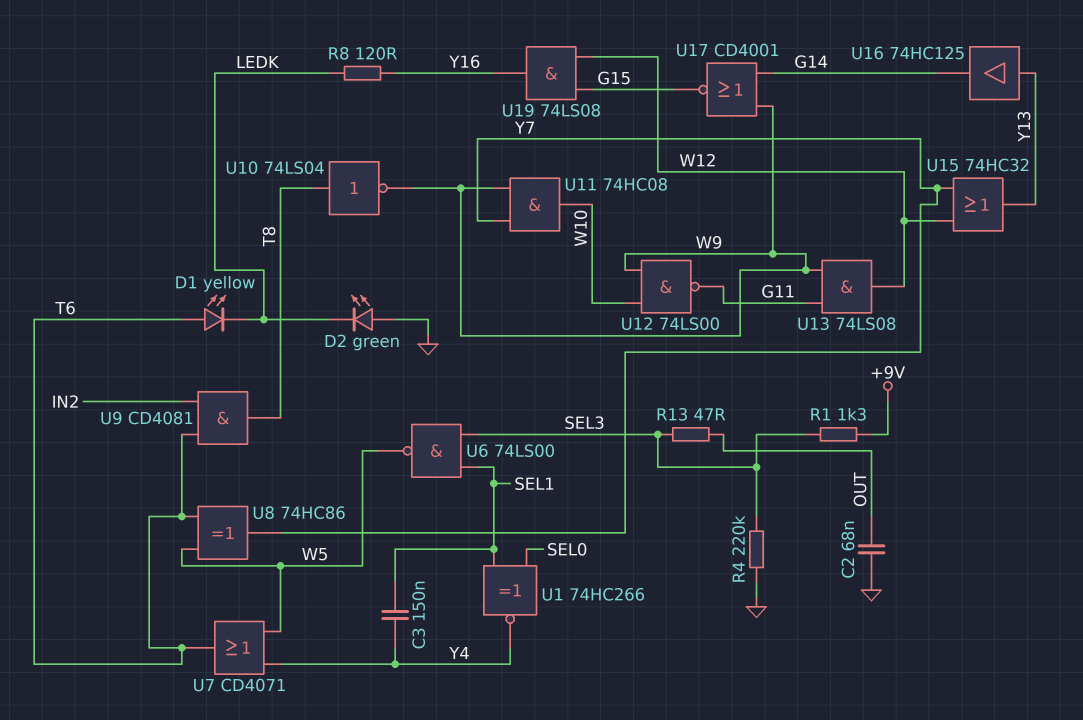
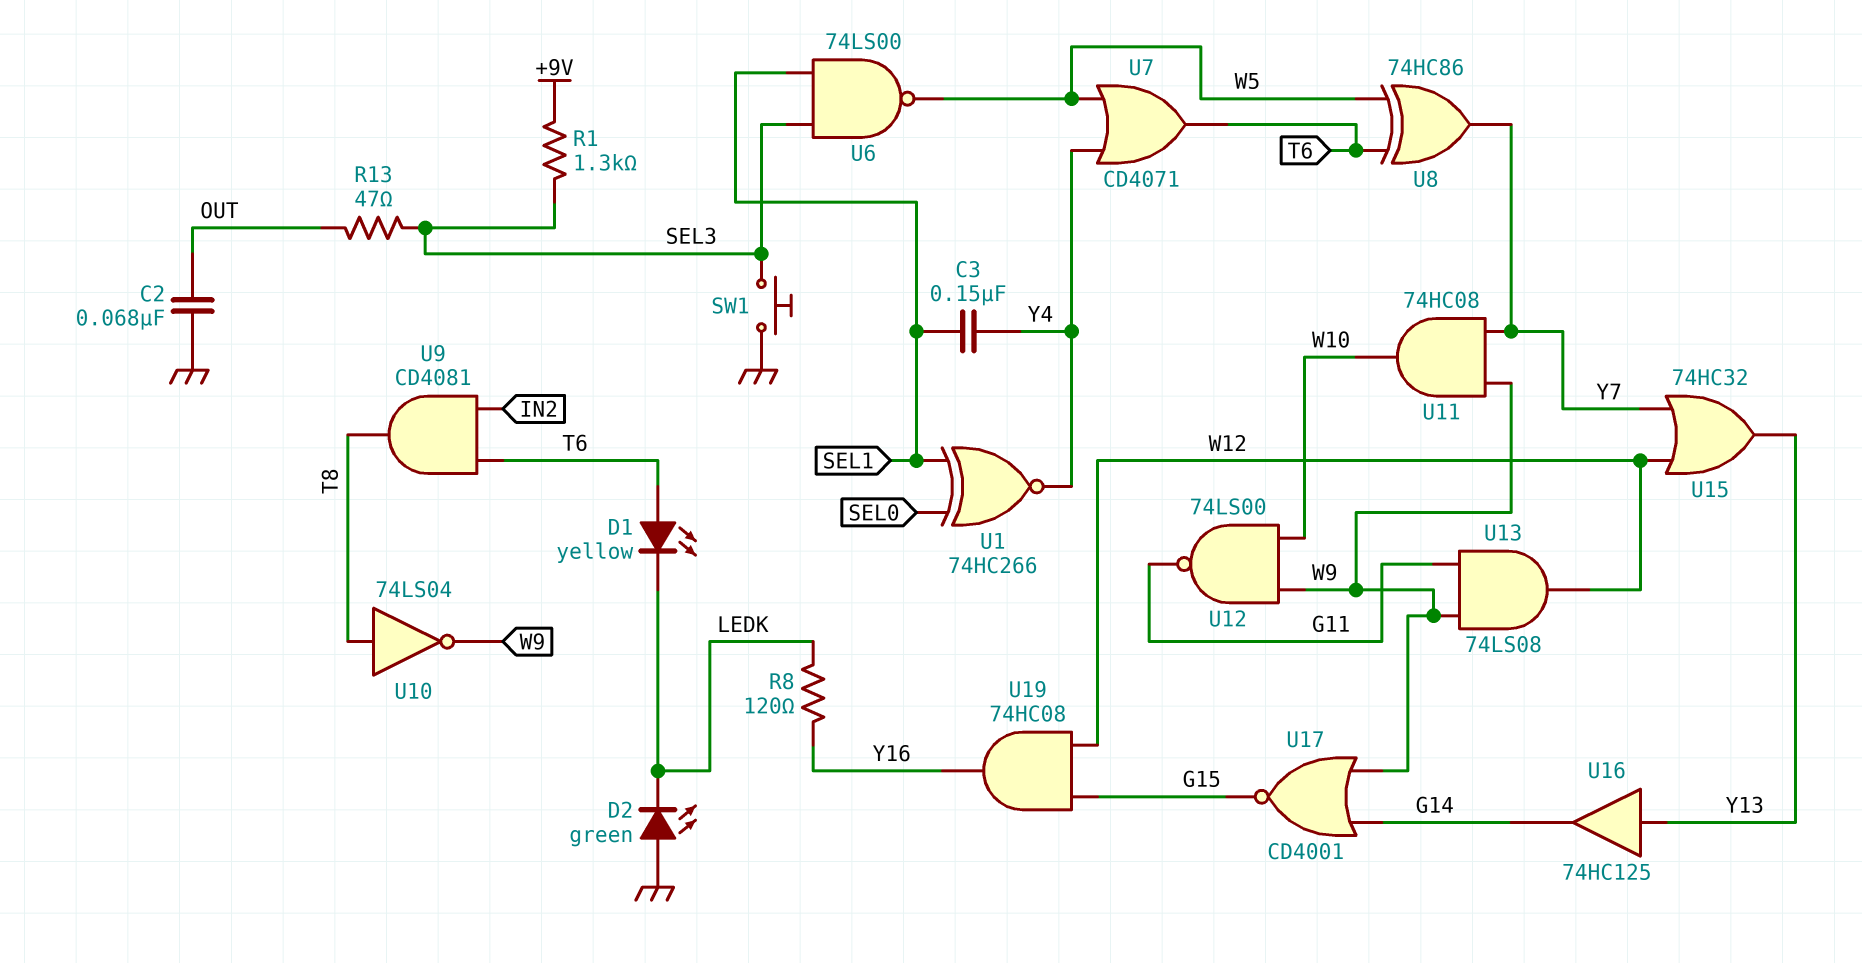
R4: 220k (GND, SEL3) -> none
SW1: none -> button (GND, SEL3)
U19: AND 74LS08 (in G15, in W12, out Y16) -> AND 74HC08 (in G15, in W12, out Y16)

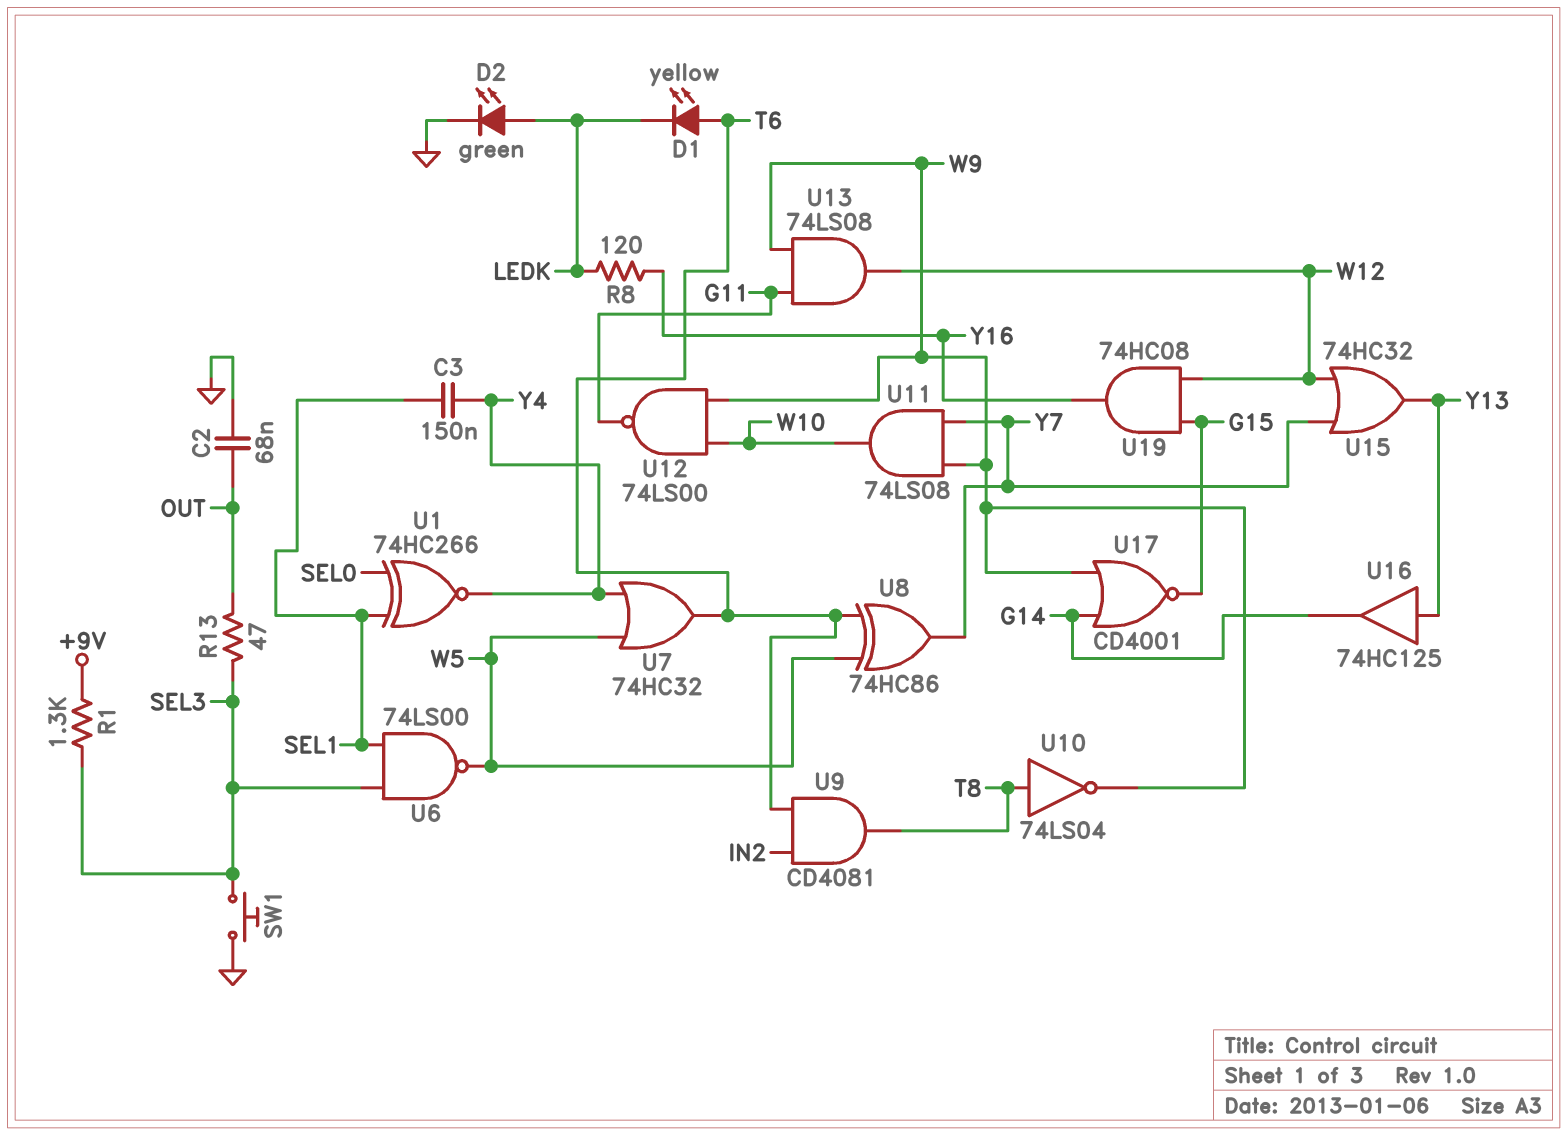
D2: LED green (A GND, K LEDK) -> LED green (A LEDK, K GND)
U7: OR CD4071 (in W5, in Y4, out T6) -> OR 74HC32 (in W5, in Y4, out T6)
U11: AND 74HC08 (in W9, in Y7, out W10) -> AND 74LS08 (in W9, in Y7, out W10)

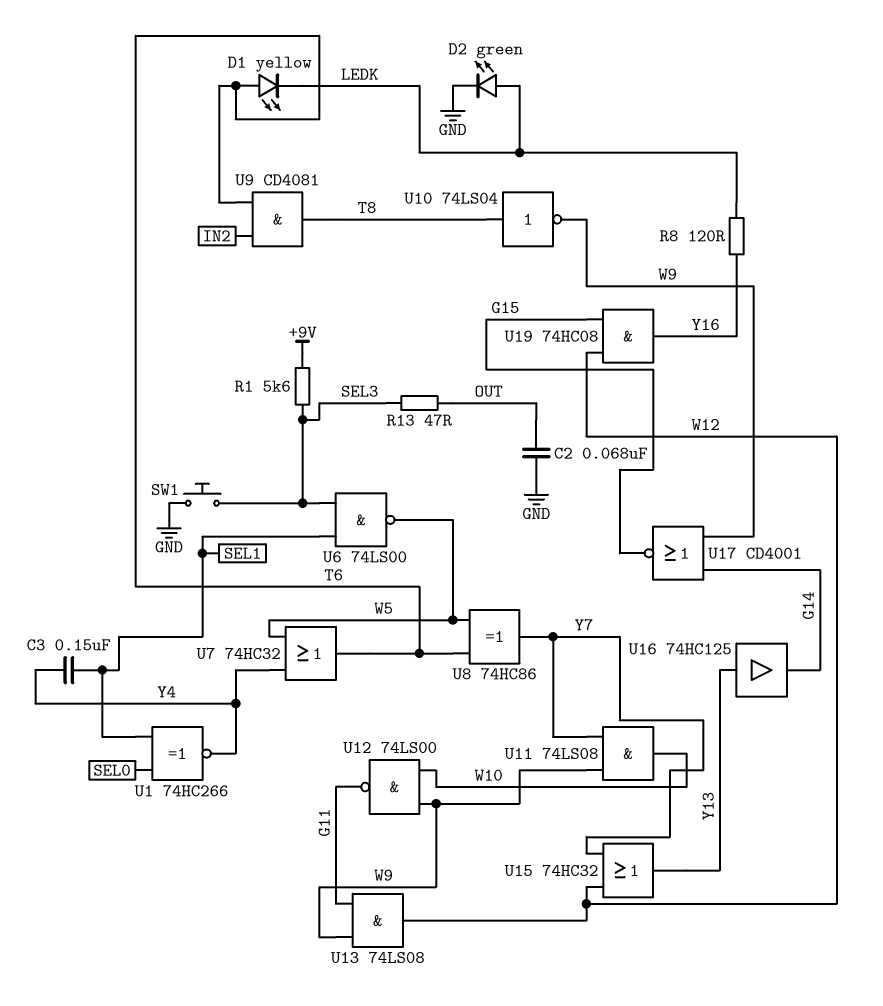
R1: 1.3k (+9V, SEL3) -> 5.6k (+9V, SEL3)

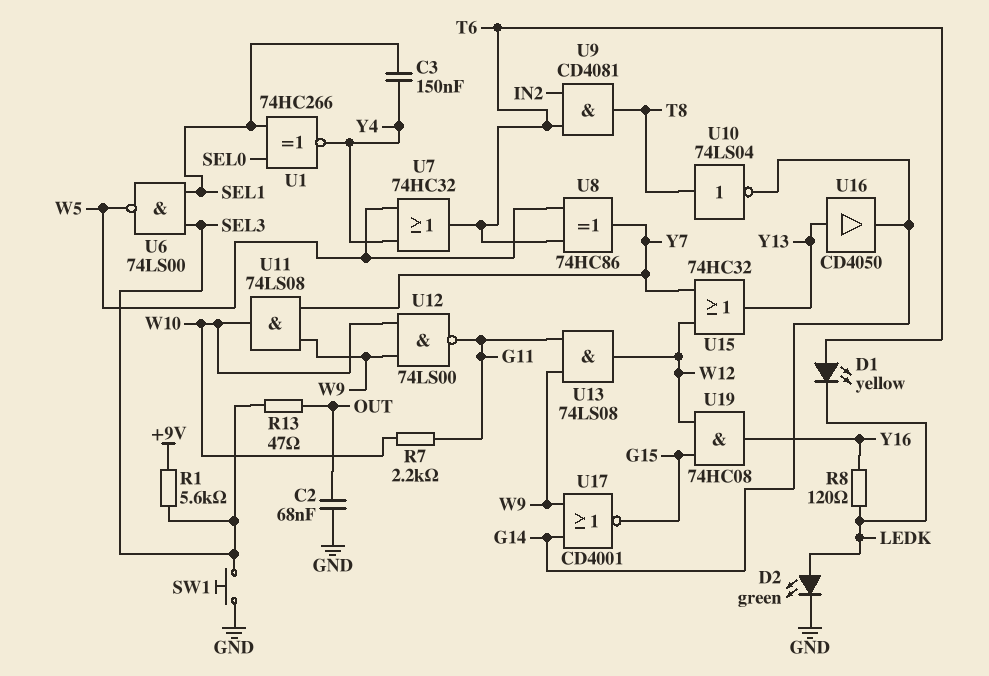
R7: none -> 2.2k (G11, W10)
U10: NOT 74LS04 (in T8, out W9) -> NOT 74LS04 (in T8, out G14)
U16: buffer 74HC125 (in Y13, out G14) -> buffer CD4050 (in Y13, out G14)

